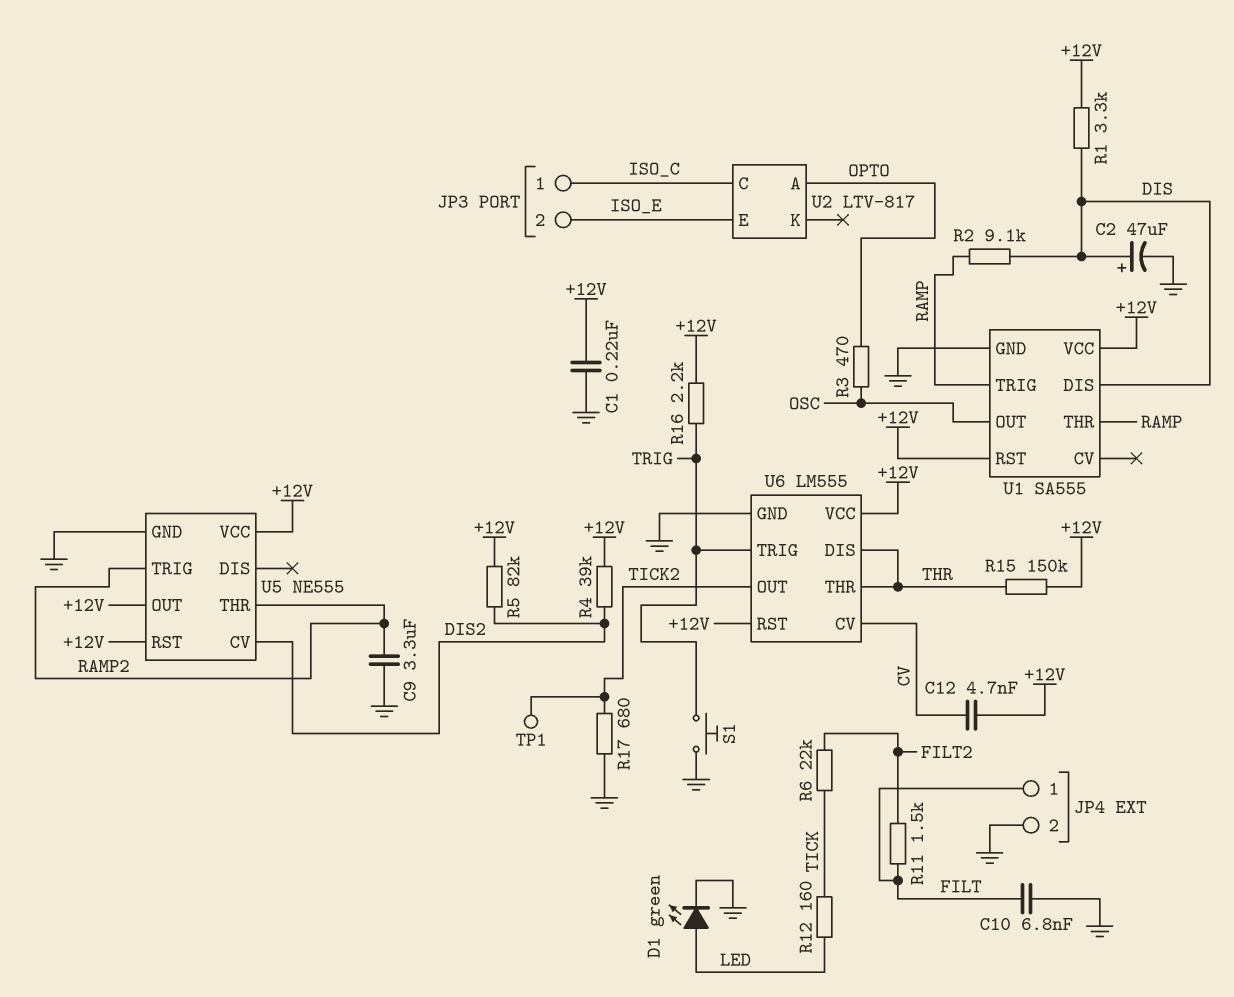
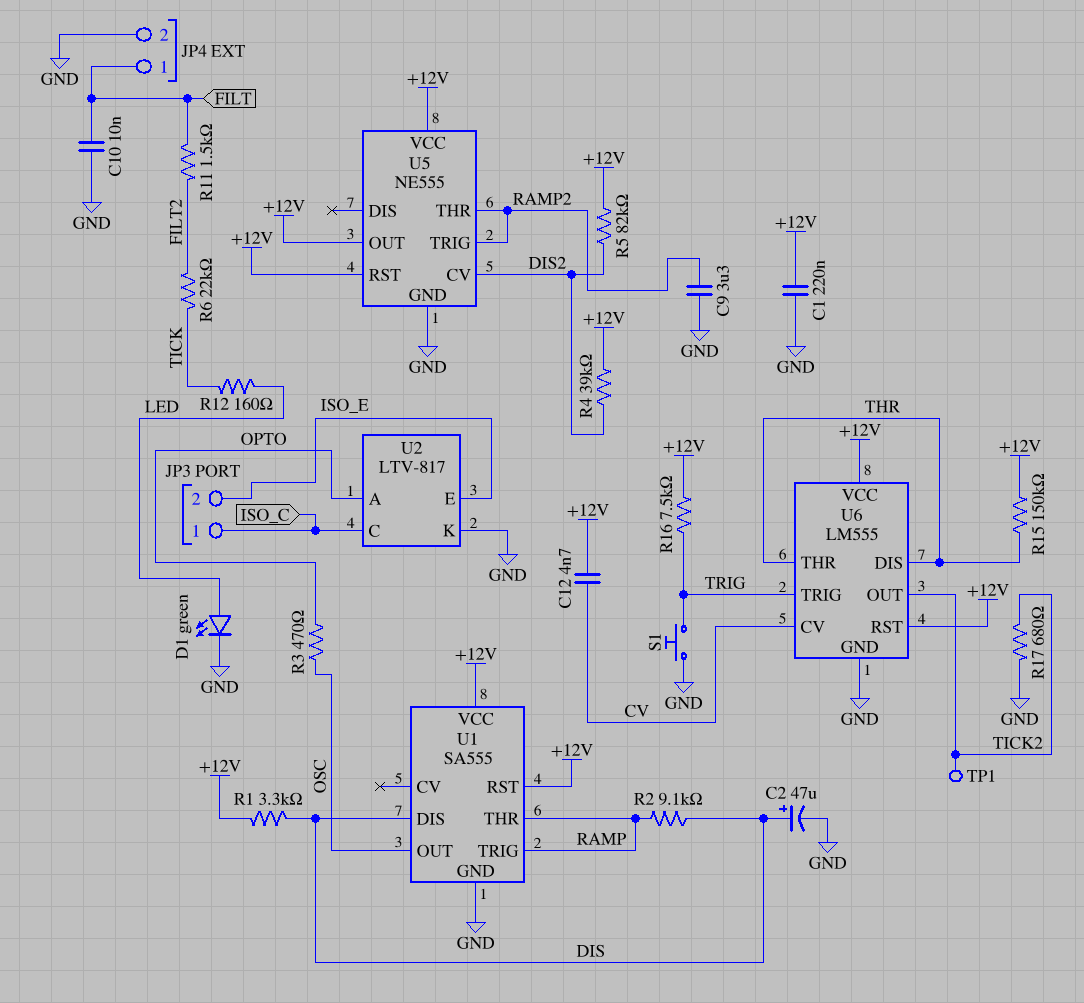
C10: 6.8nF (FILT, GND) -> 10nF (FILT, GND)
R16: 2.2k (+12V, TRIG) -> 7.5k (+12V, TRIG)
U2 pin K: none -> GND

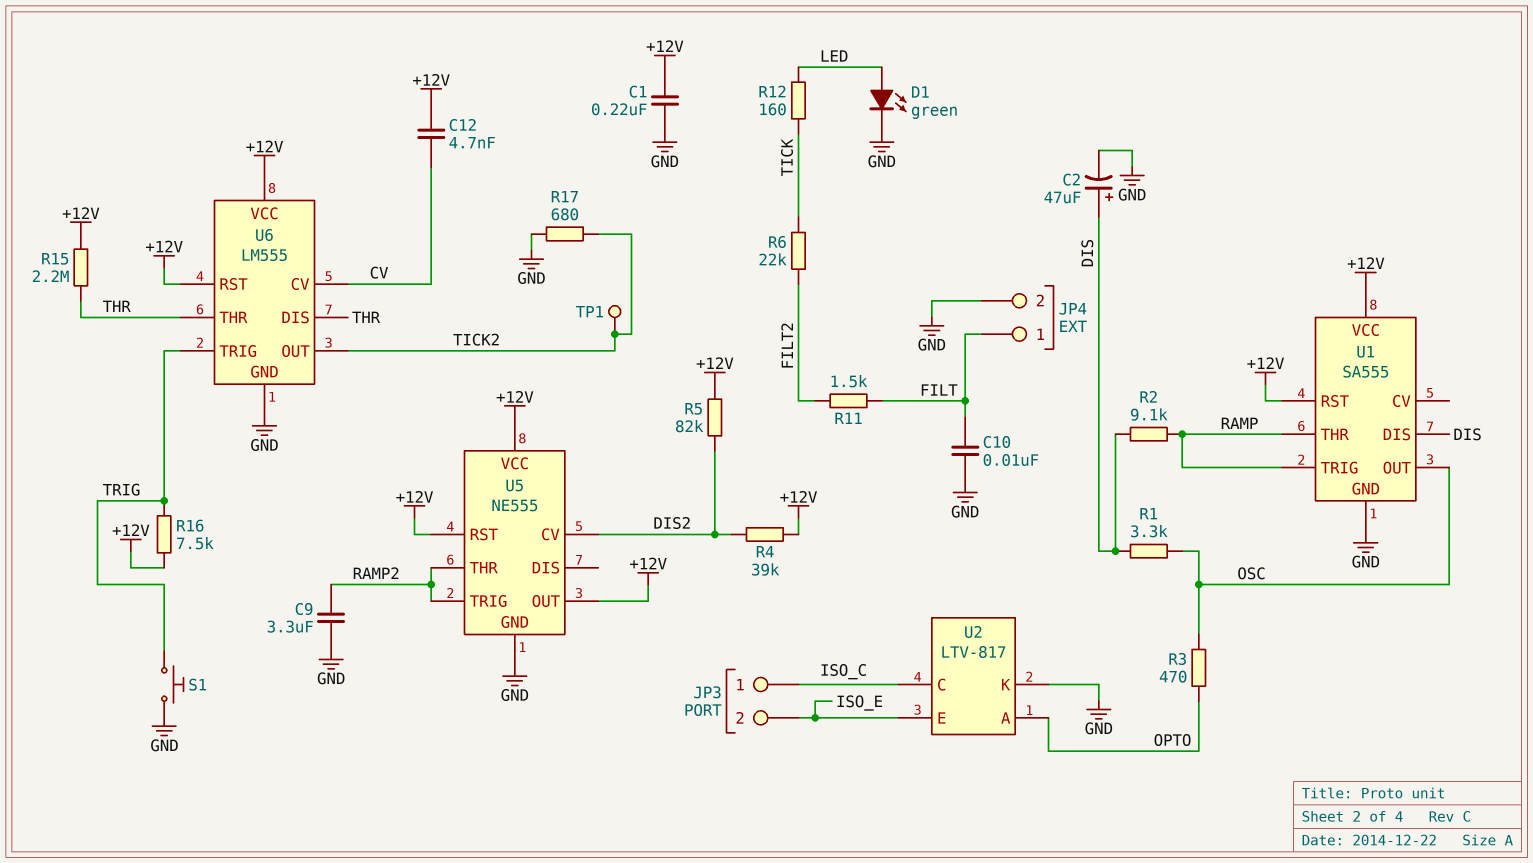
R1: 3.3k (+12V, DIS) -> 3.3k (DIS, OSC)
R15: 150k (+12V, THR) -> 2.2M (+12V, THR)

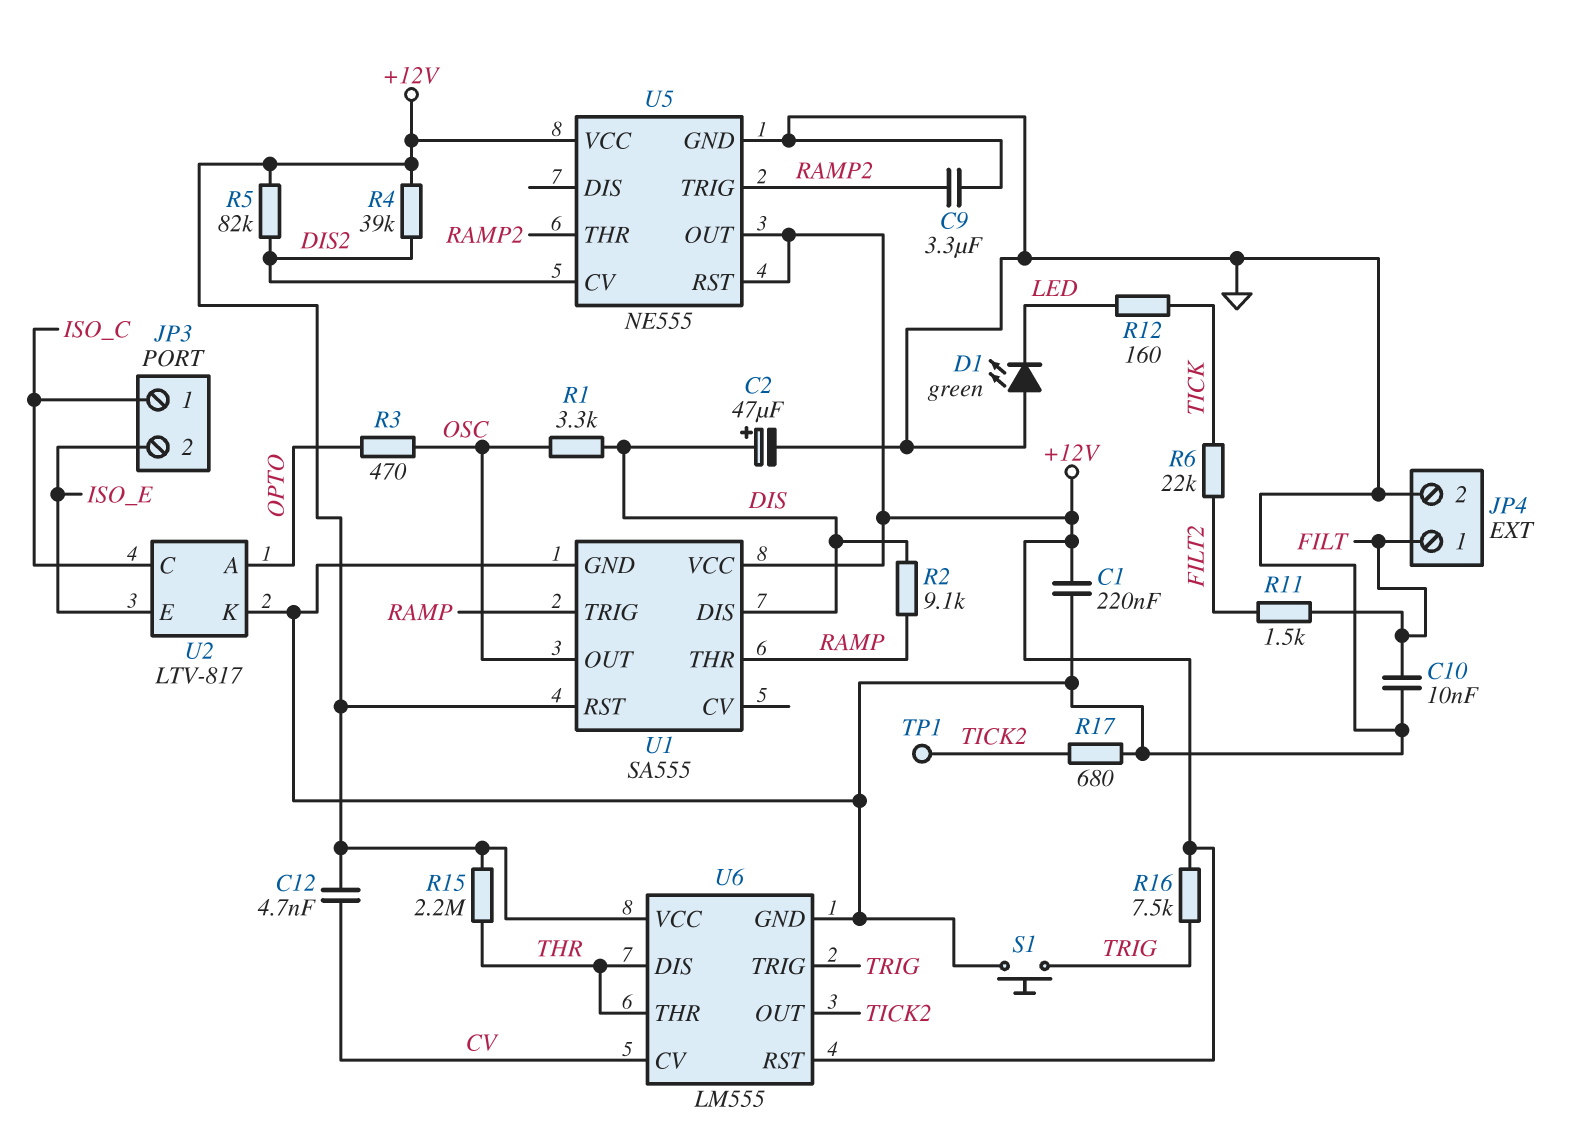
D1: LED green (A LED, K GND) -> LED green (A GND, K LED)

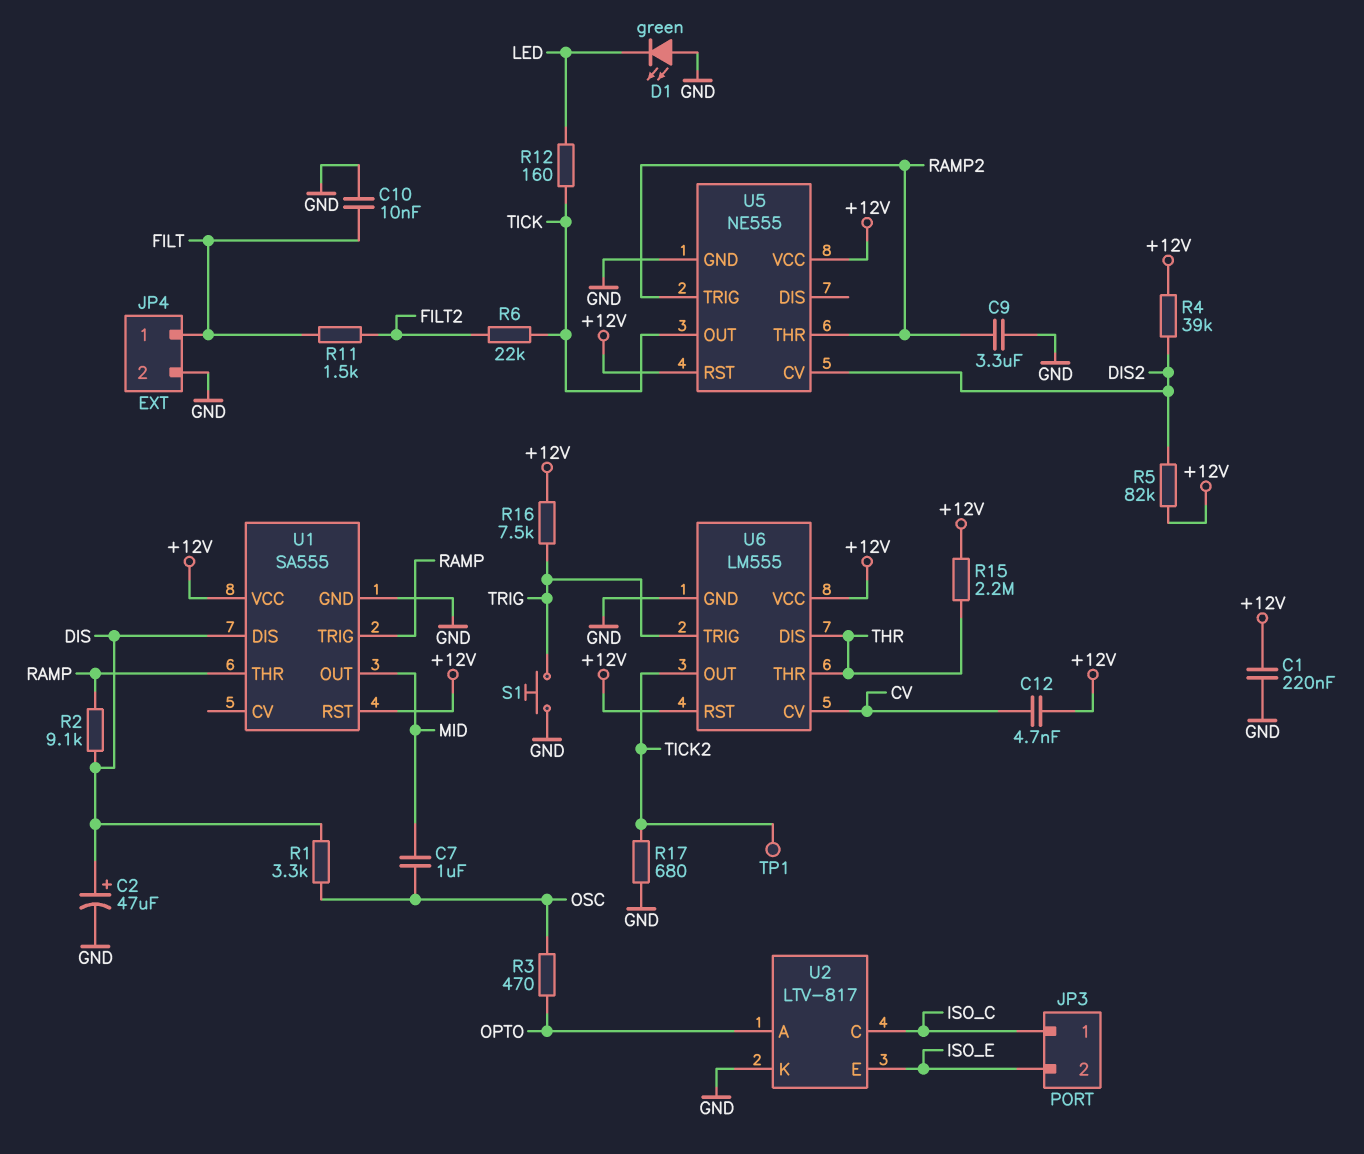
C7: none -> 1uF (MID, OSC)
U1 pin OUT: OSC -> MID
U5 pin OUT: +12V -> TICK

